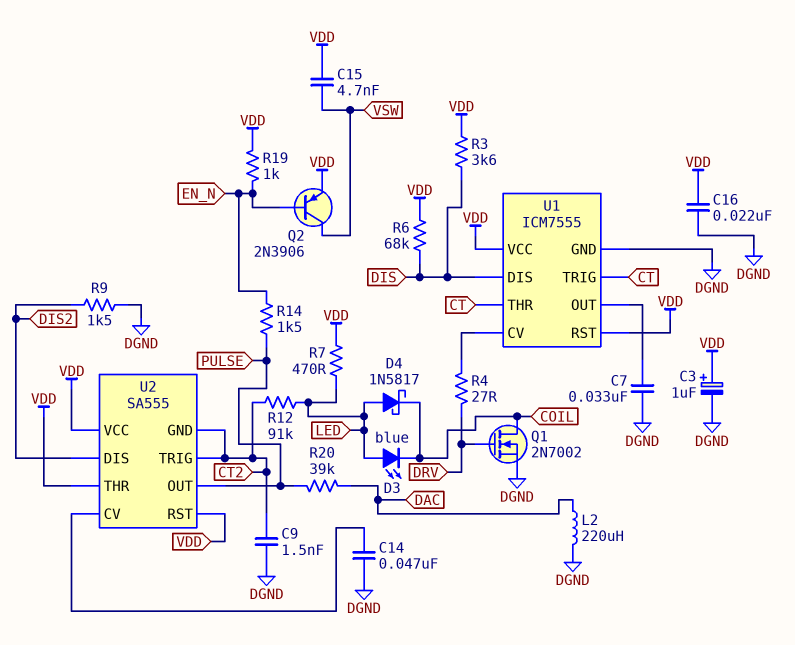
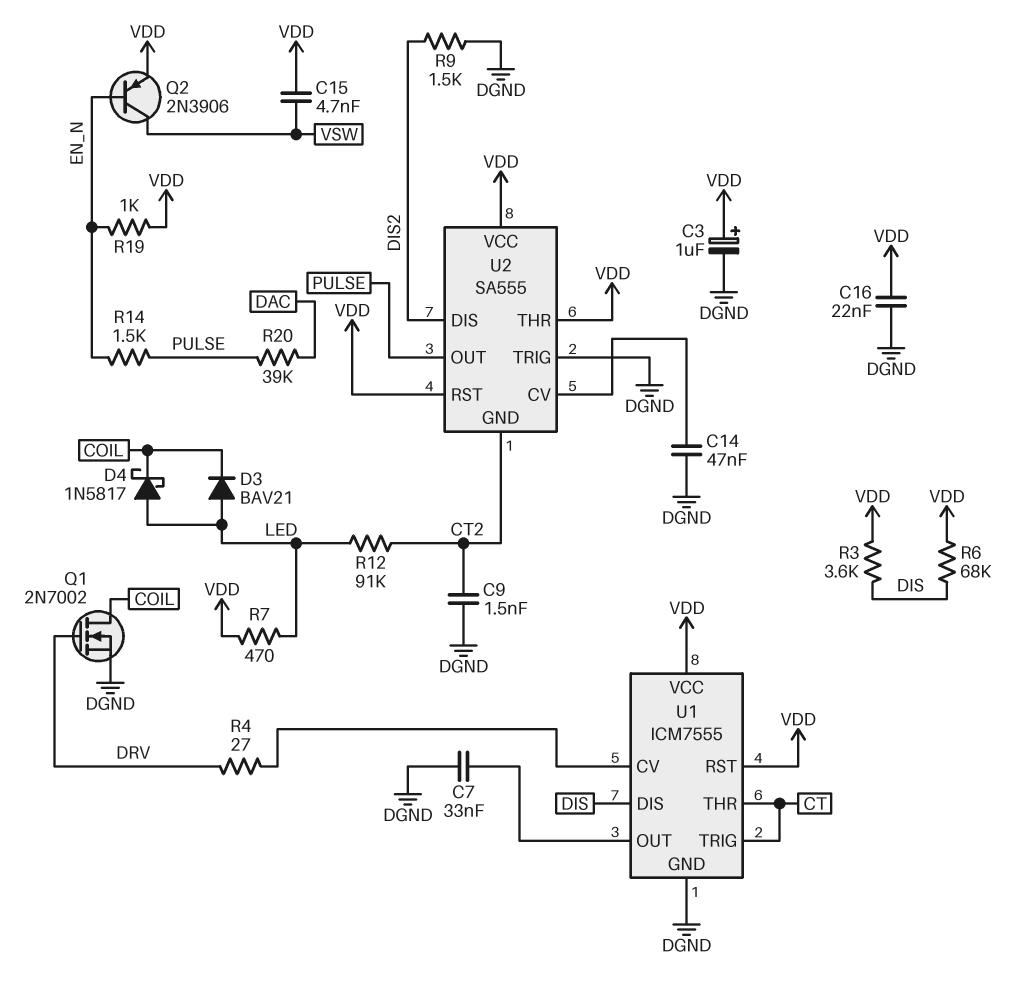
D3: LED blue (A LED, K COIL) -> diode BAV21 (A LED, K COIL)
L2: 220uH (DAC, DGND) -> none
U2 pin TRIG: CT2 -> DGND

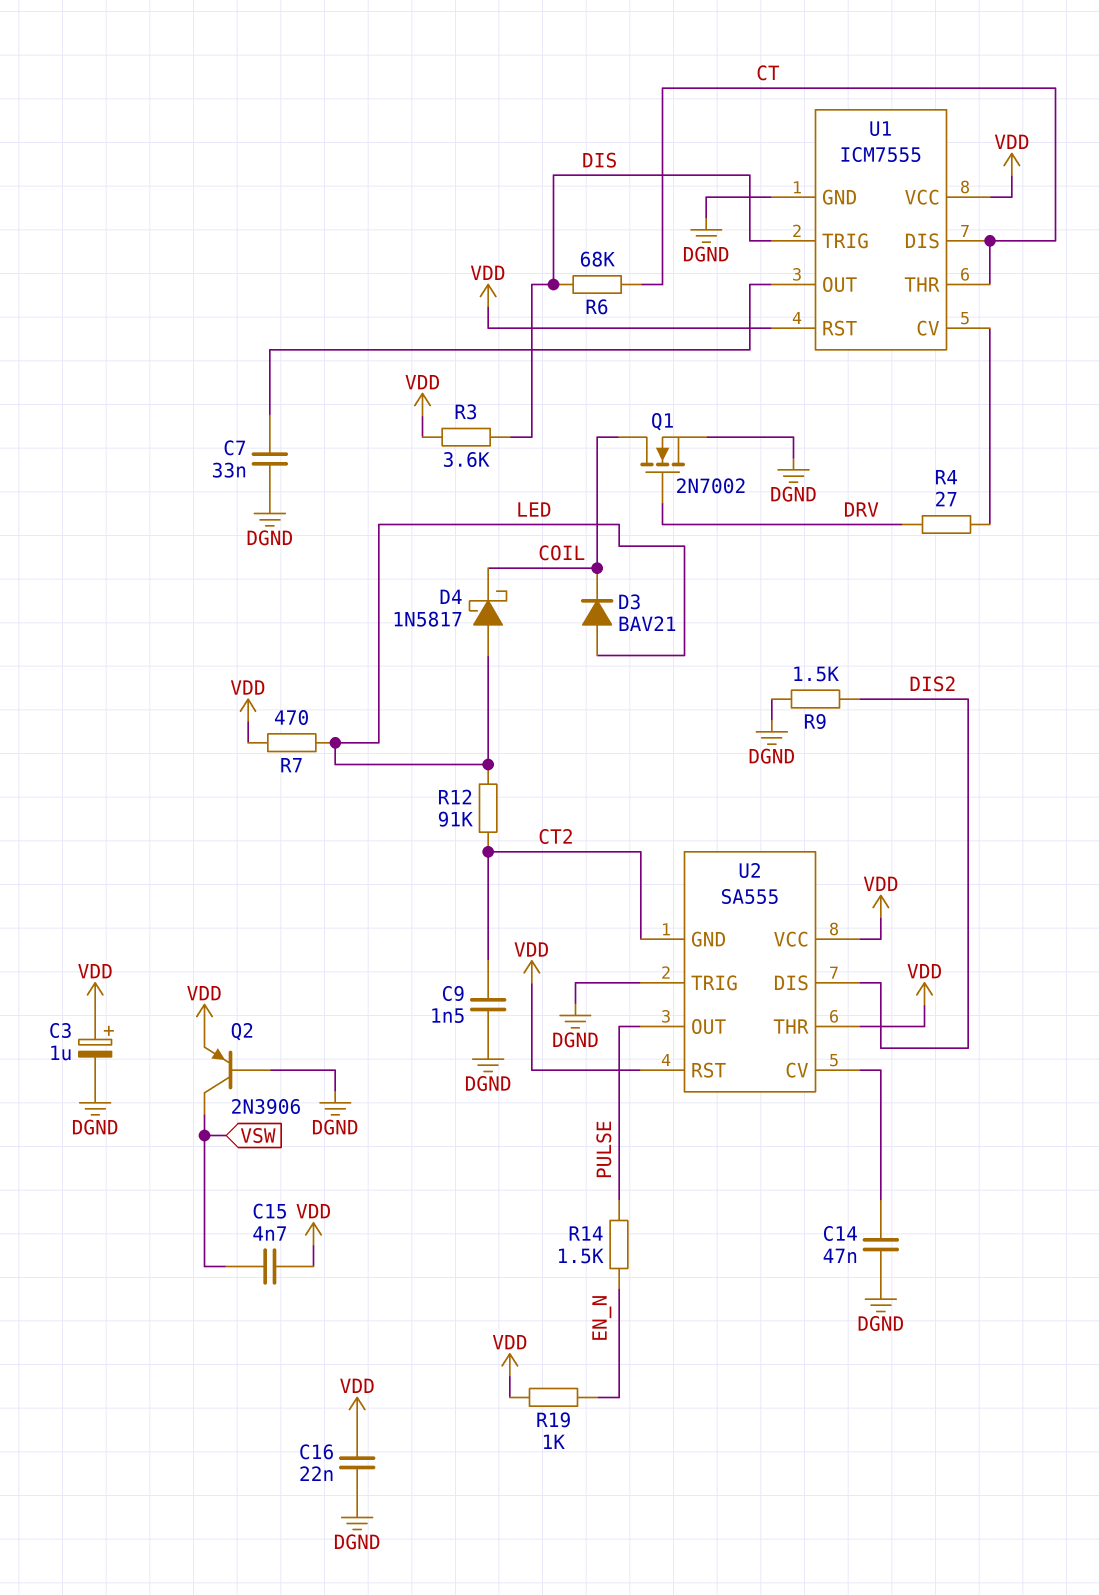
Q2: PNP 2N3906 (B EN_N, C VSW, E VDD) -> PNP 2N3906 (B DGND, C VSW, E VDD)
R6: 68k (DIS, VDD) -> 68k (CT, DIS)
R20: 39k (DAC, PULSE) -> none
U1 pin DIS: DIS -> CT
U1 pin TRIG: CT -> DIS

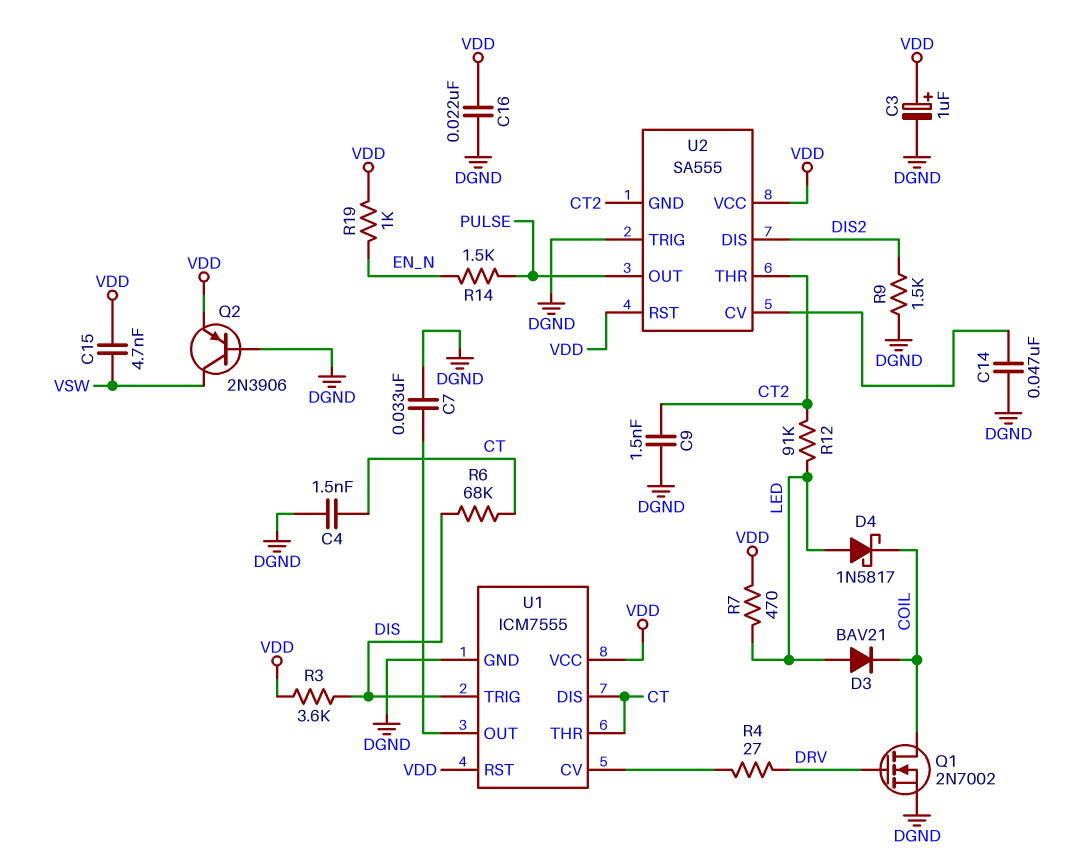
C4: none -> 1.5nF (CT, DGND)
U2 pin THR: VDD -> CT2

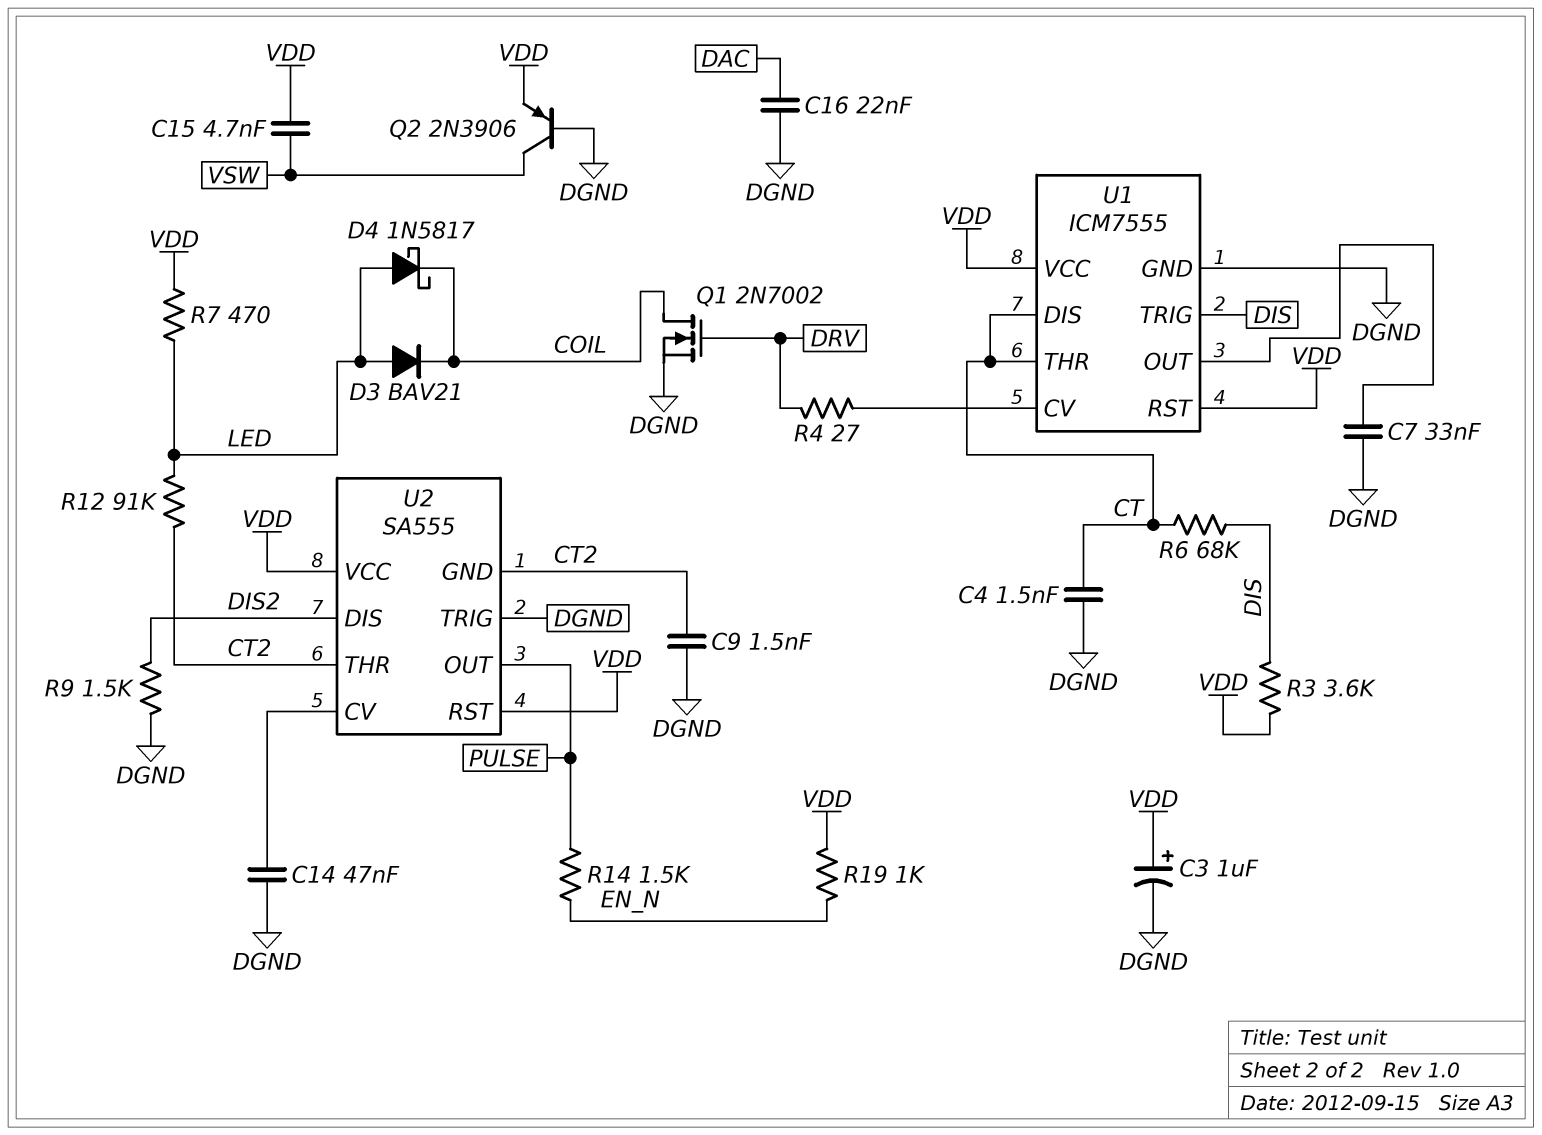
C16: 22nF (DGND, VDD) -> 22nF (DAC, DGND)

